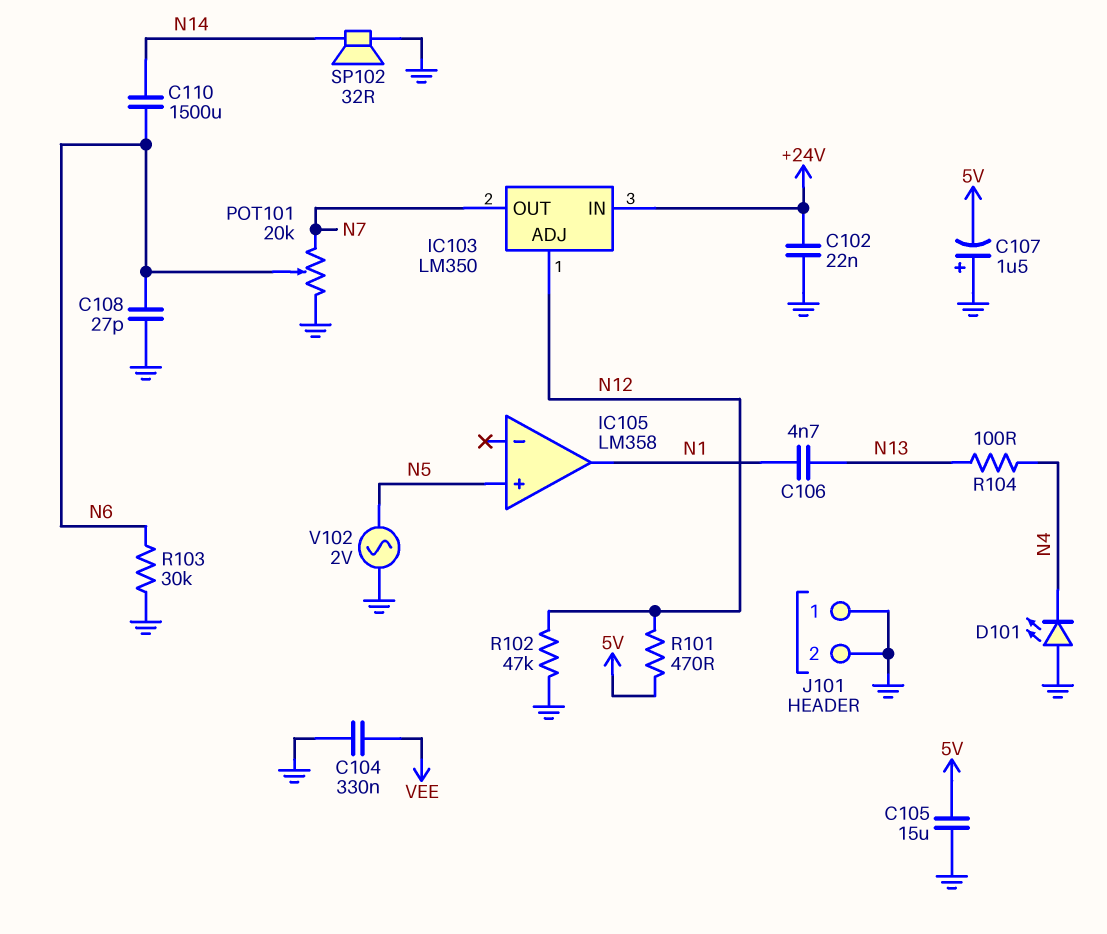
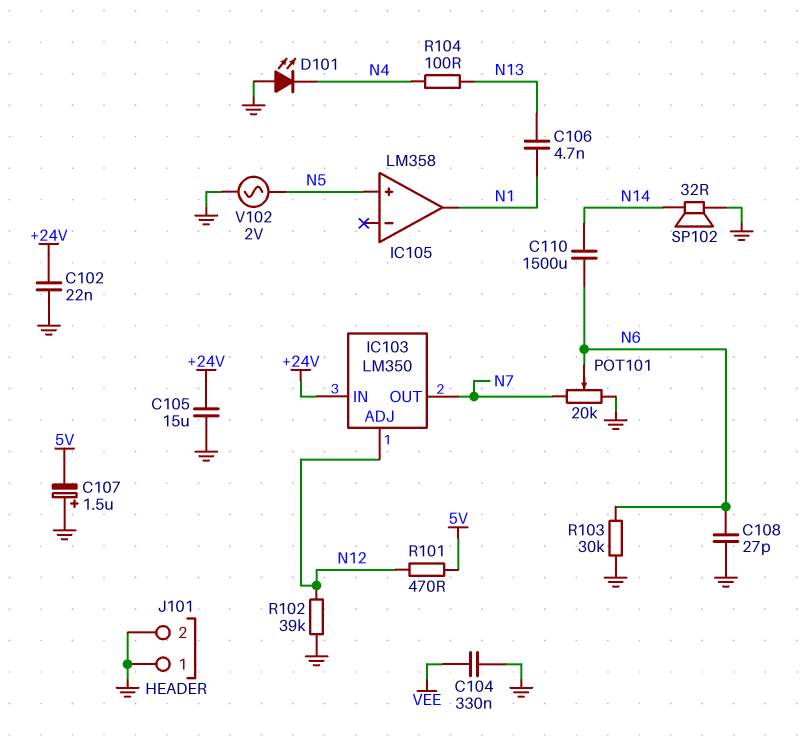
C105: 15uF (5V, GND) -> 15uF (+24V, GND)
R102: 47k (GND, N12) -> 39k (GND, N12)

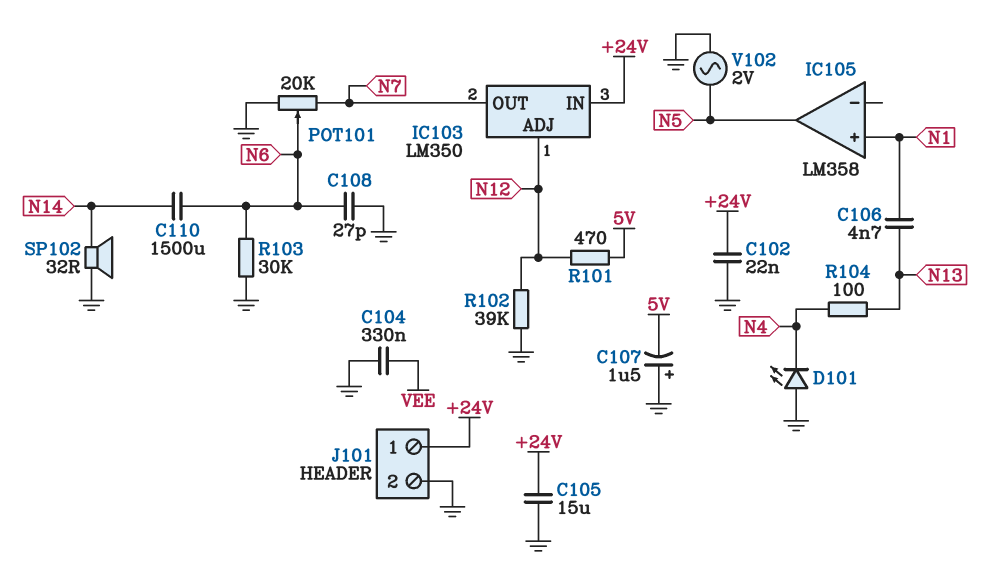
IC105 pin in+: N5 -> N1
IC105 pin out: N1 -> N5
J101 pin 1: GND -> +24V

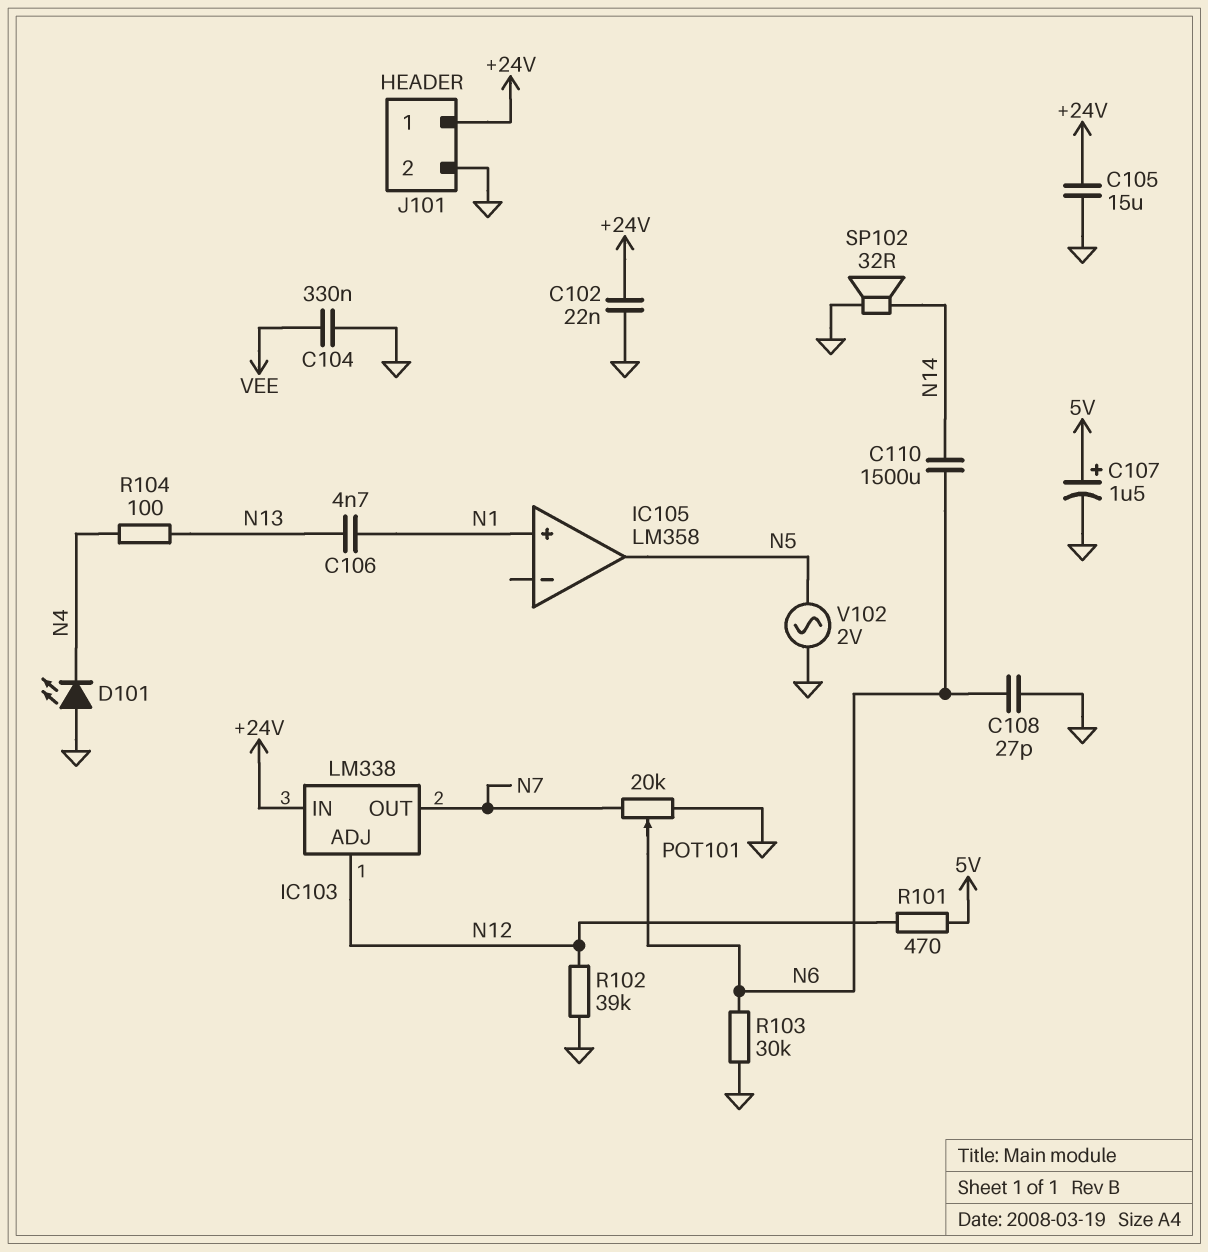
C107: 1.5uF (plus GND, minus 5V) -> 1.5uF (plus 5V, minus GND)
IC103: LM350 -> LM338

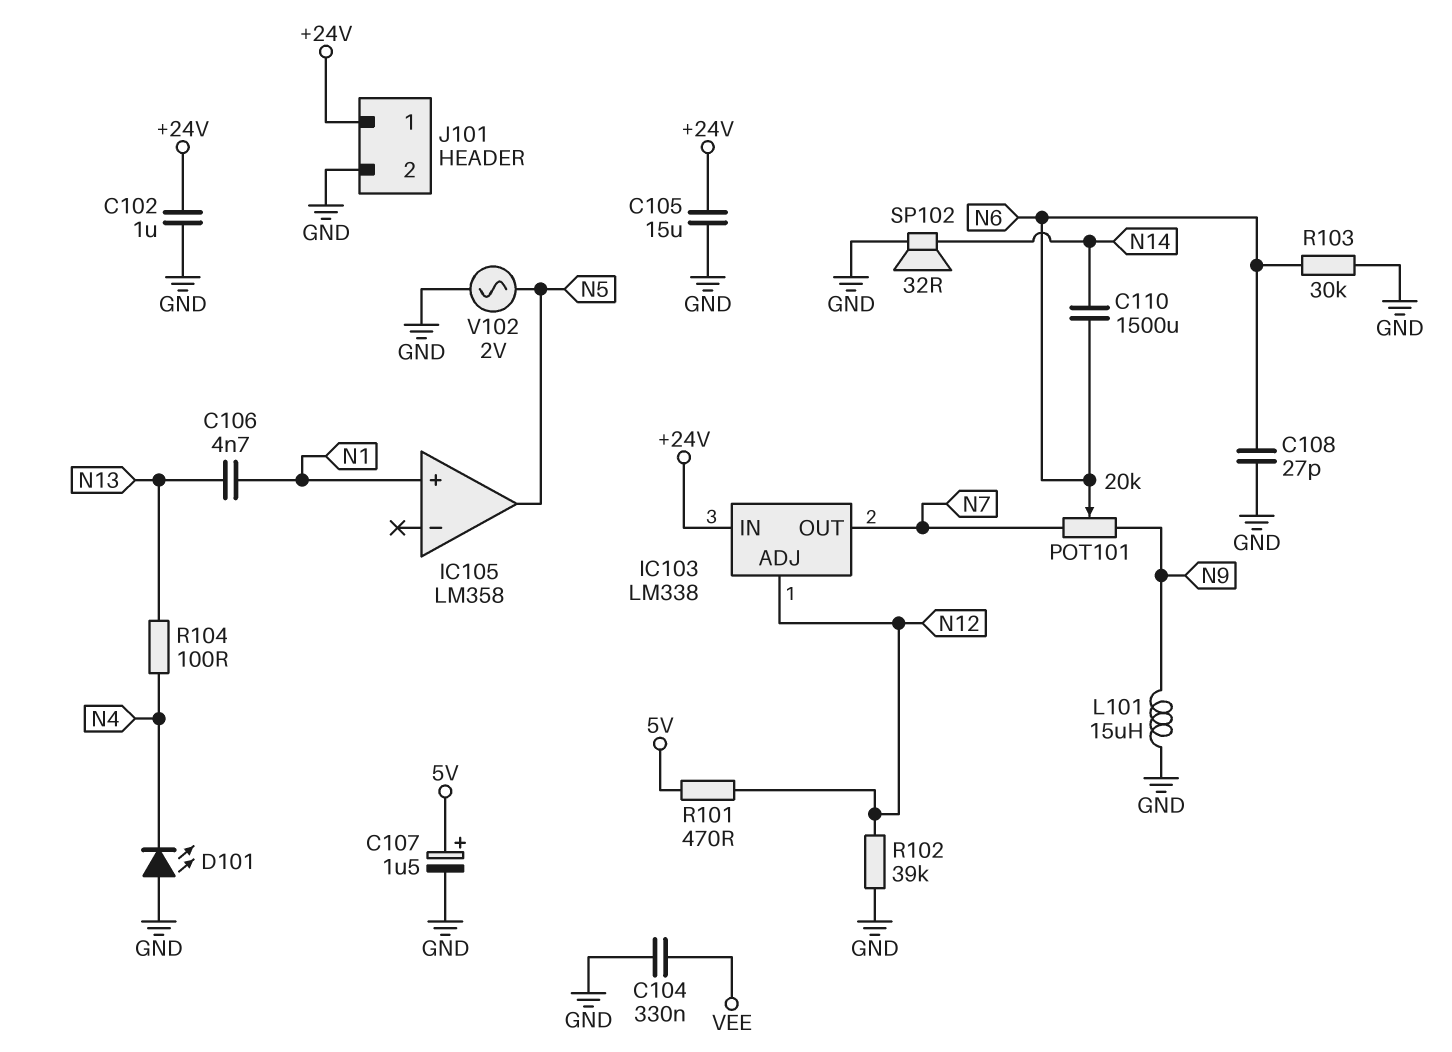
C102: 22nF (+24V, GND) -> 1uF (+24V, GND)
L101: none -> 15uH (GND, N9)
POT101: 20k (GND, N7, wiper N6) -> 20k (N7, N9, wiper N6)

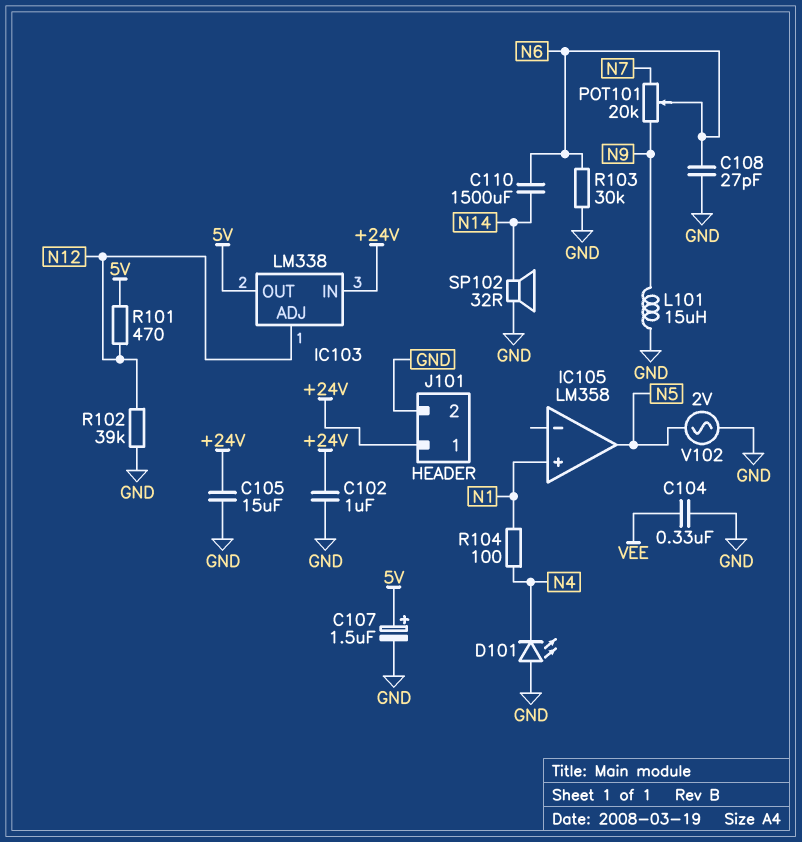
C106: 4.7nF (N1, N13) -> none
IC103 pin OUT: N7 -> 5V
R104: 100 (N4, N13) -> 100 (N1, N4)

